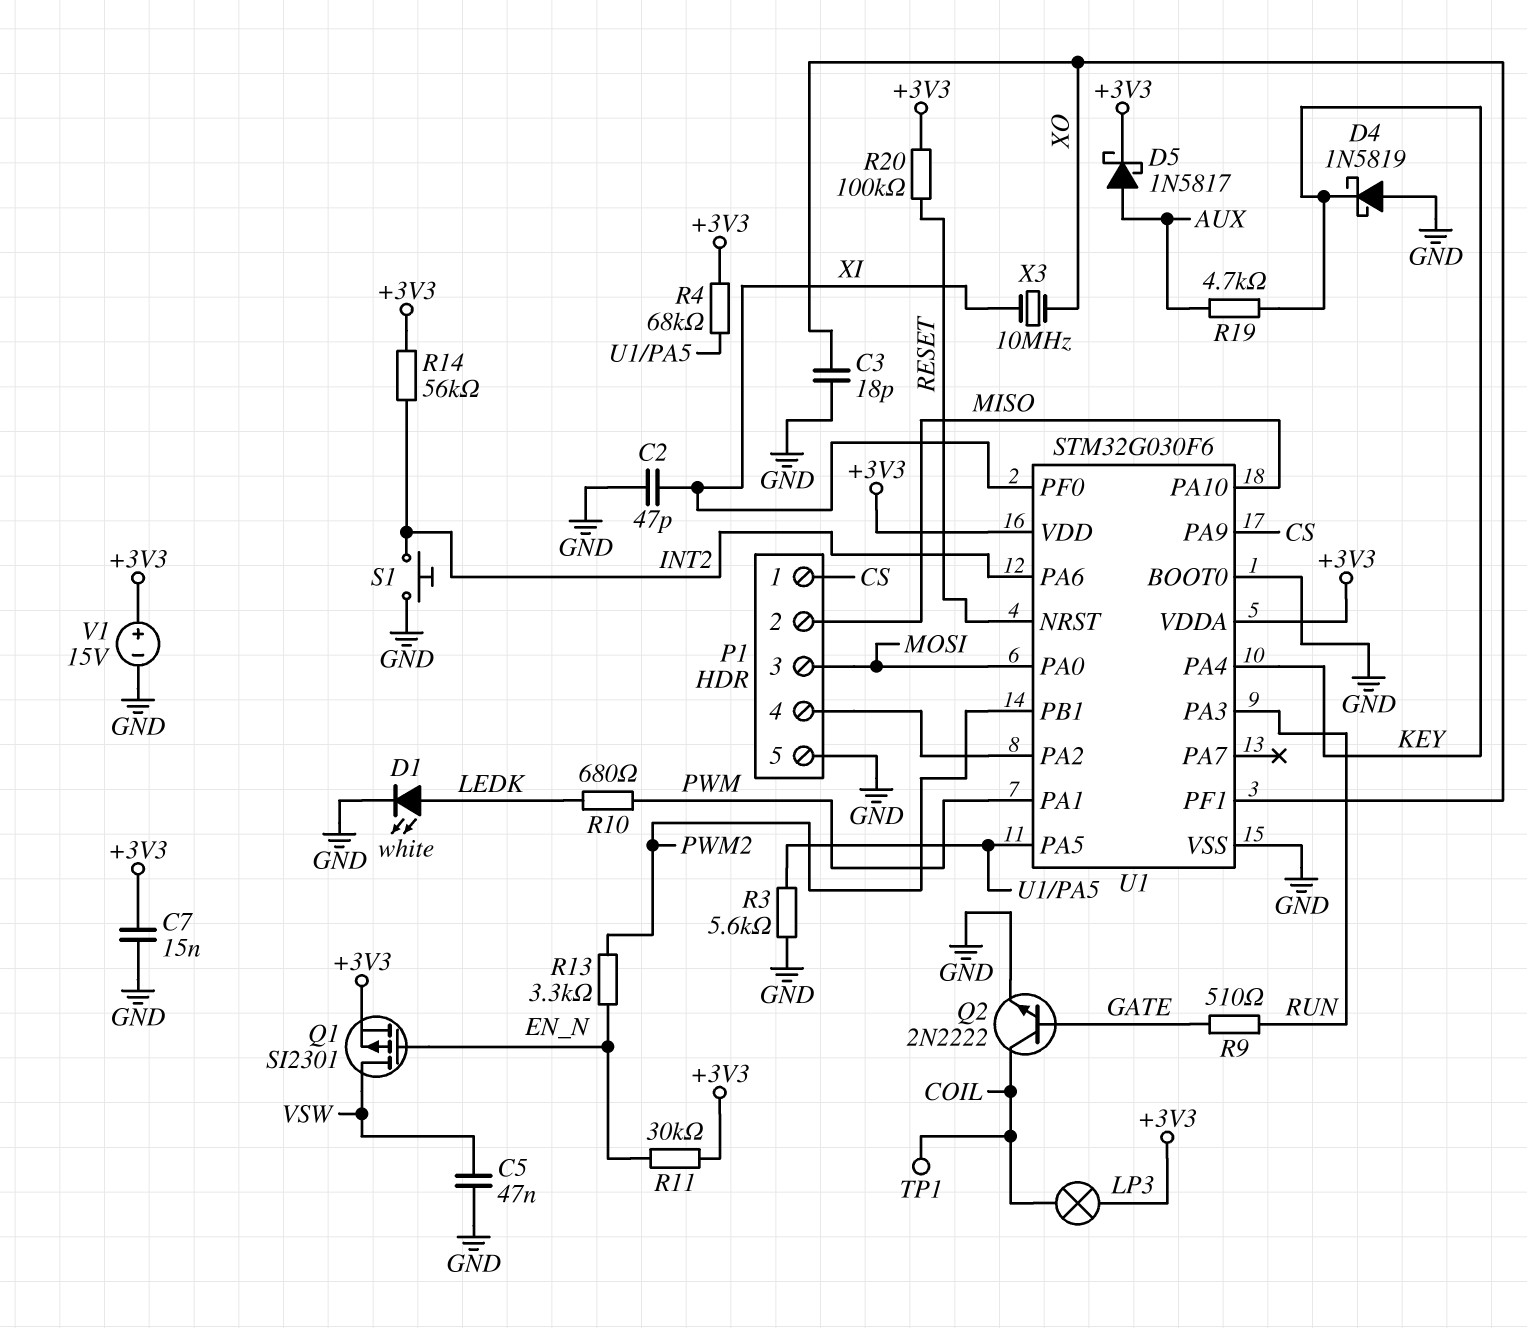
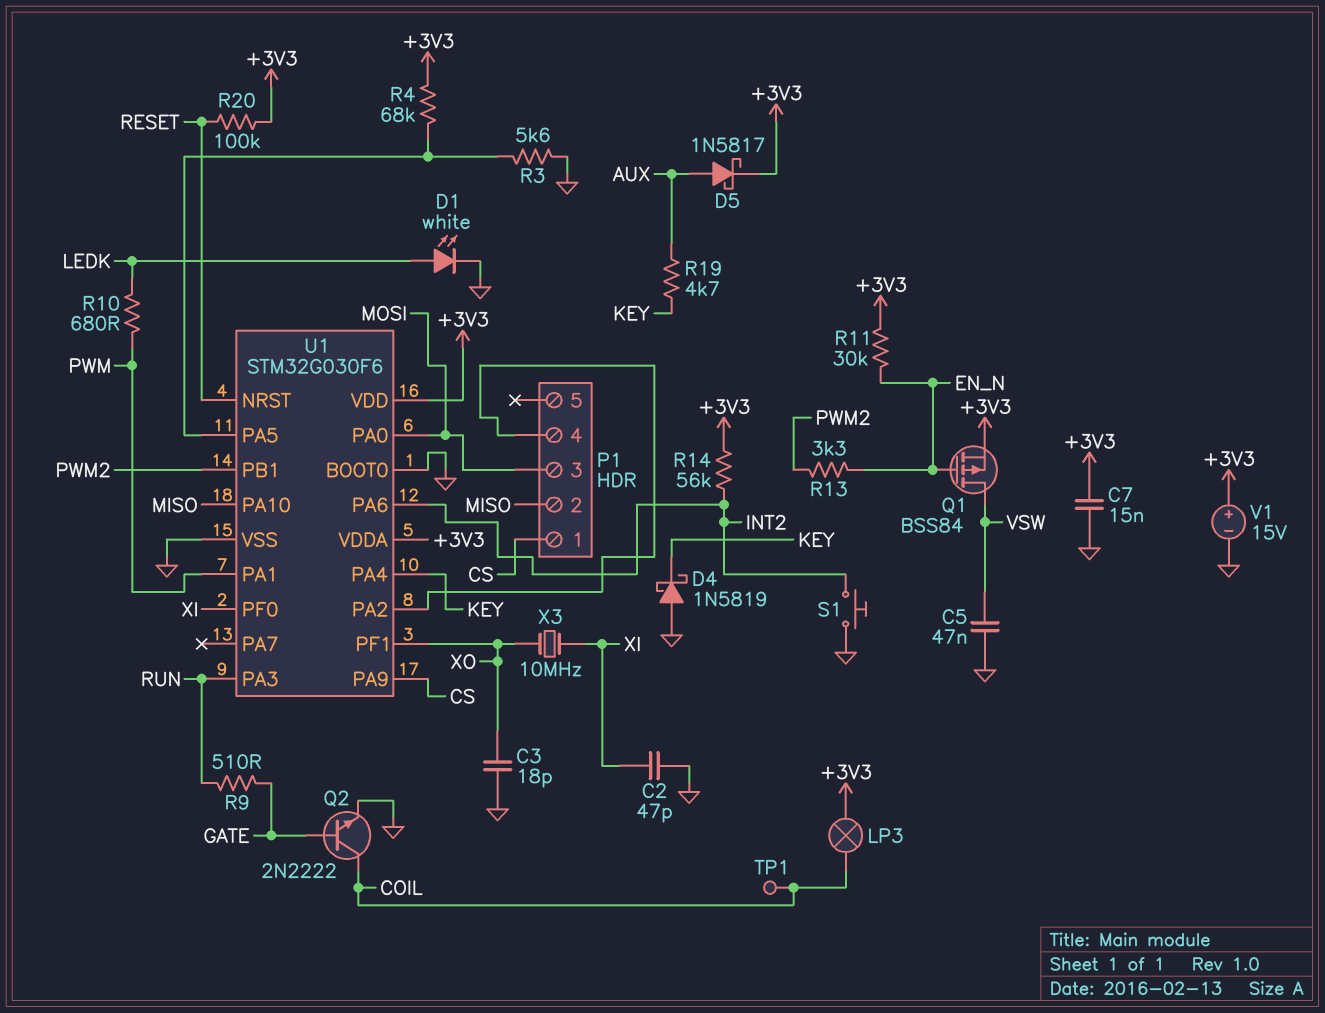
P1 pin 5: GND -> none
Q1: PMOS SI2301 (G EN_N, D VSW, S +3V3) -> PMOS BSS84 (G EN_N, D VSW, S +3V3)

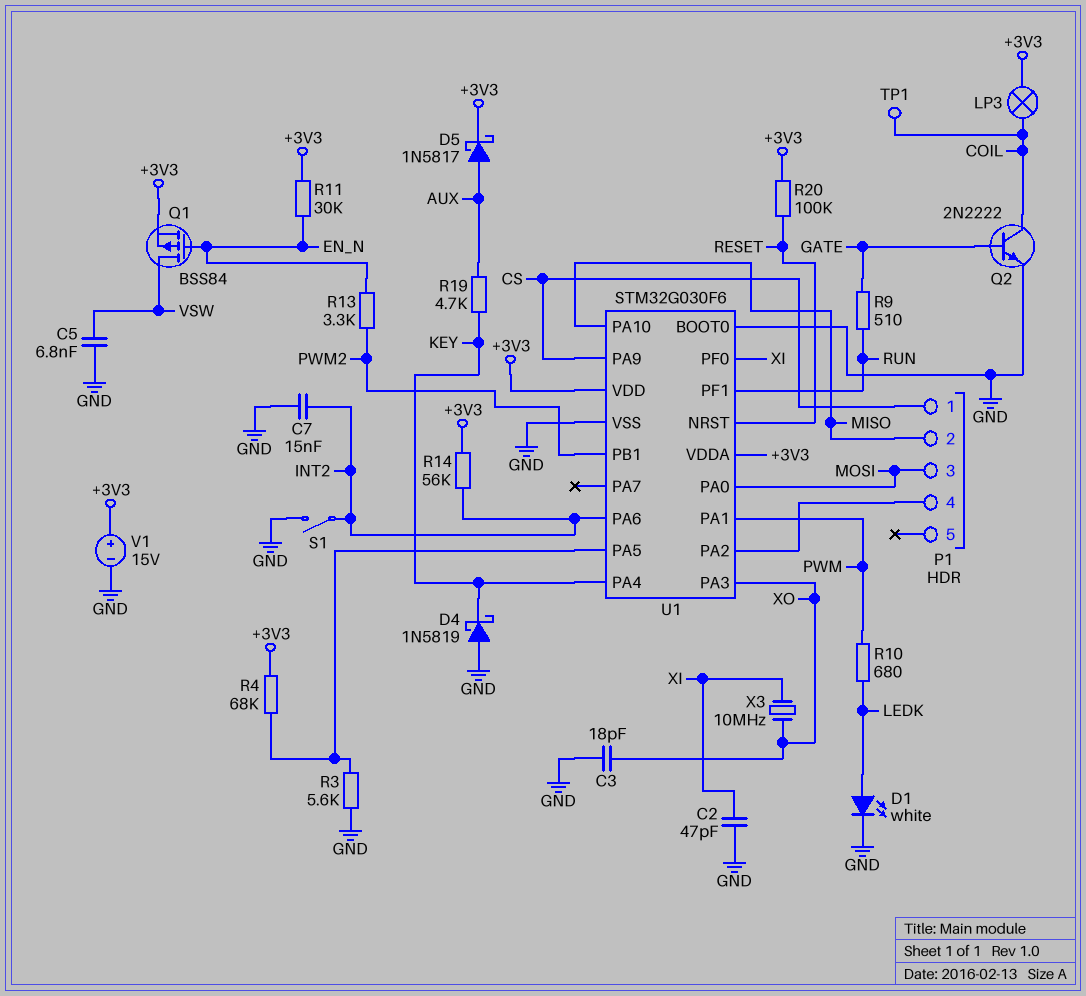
C5: 47nF (GND, VSW) -> 6.8nF (GND, VSW)
C7: 15nF (+3V3, GND) -> 15nF (GND, INT2)
S1: button (GND, INT2) -> switch (GND, INT2)
U1 pin PA3: RUN -> XO
U1 pin PF1: XO -> RUN

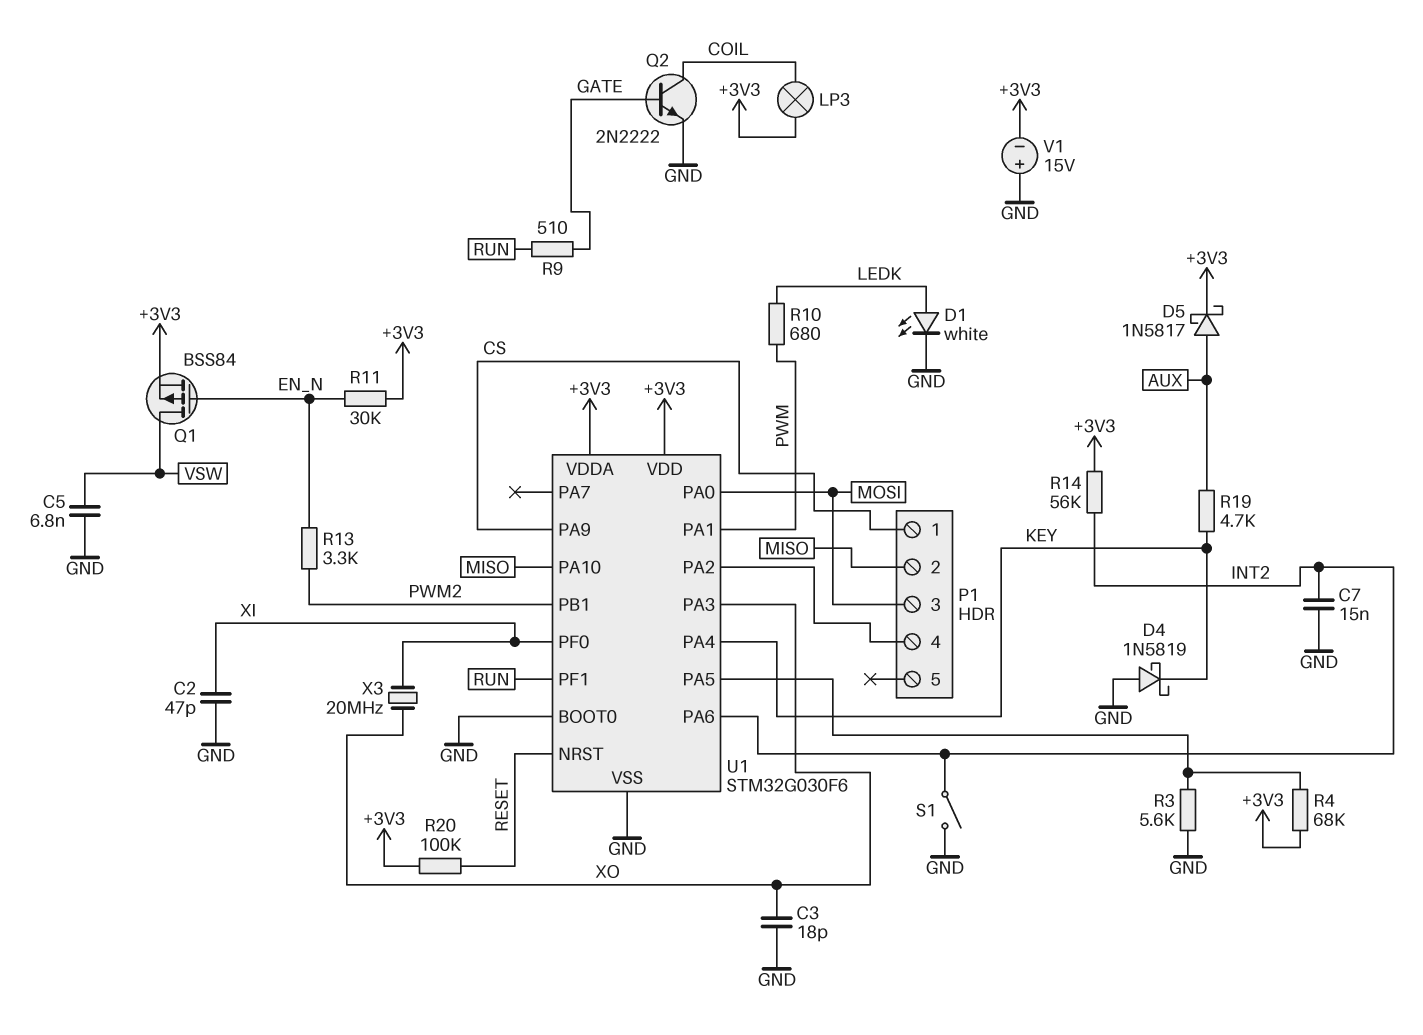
TP1: test point (COIL) -> none
V1: 15V (plus +3V3, minus GND) -> 15V (plus GND, minus +3V3)
X3: 10MHz (XI, XO) -> 20MHz (XI, XO)

